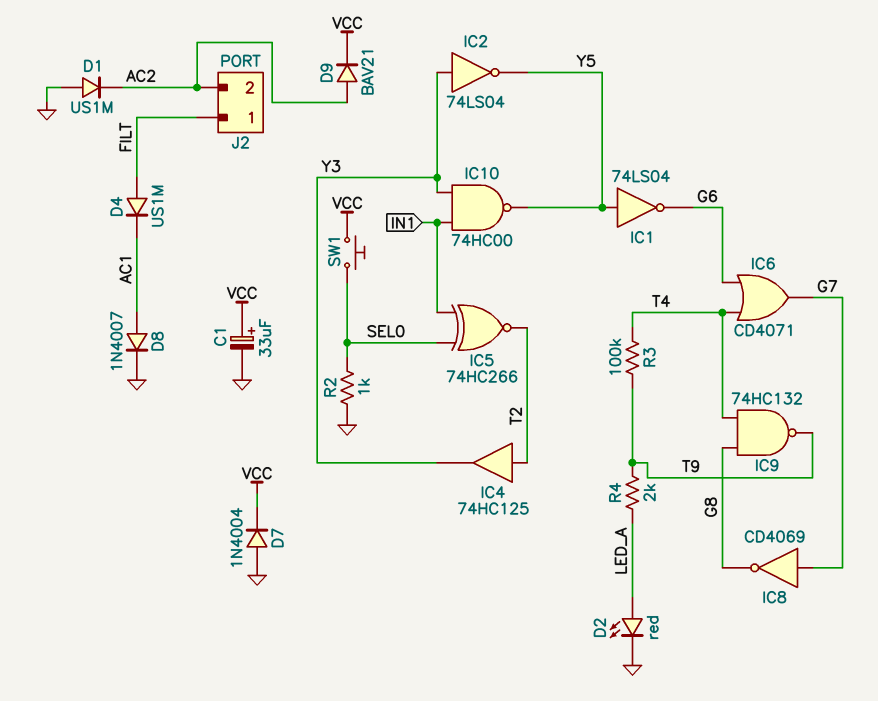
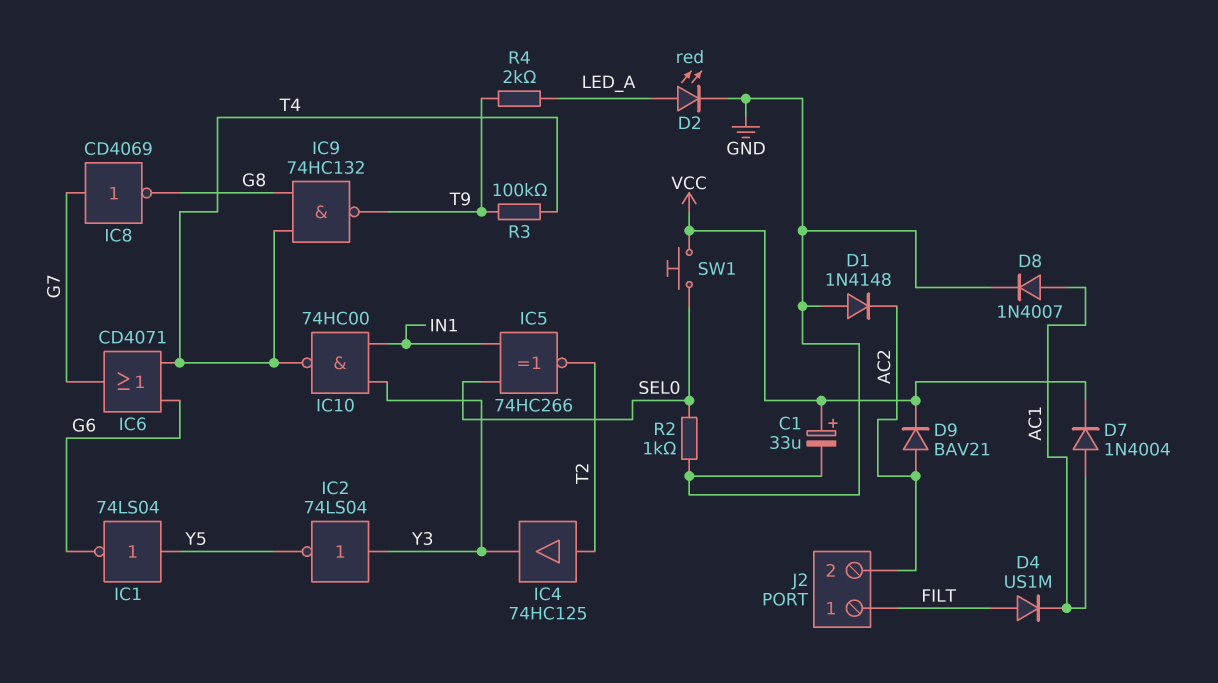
D1: diode US1M (A GND, K AC2) -> diode 1N4148 (A GND, K AC2)
D7: diode 1N4004 (A GND, K VCC) -> diode 1N4004 (A AC1, K VCC)
IC10: NAND 74HC00 (in IN1, in Y3, out Y5) -> NAND 74HC00 (in IN1, in Y3, out T4)

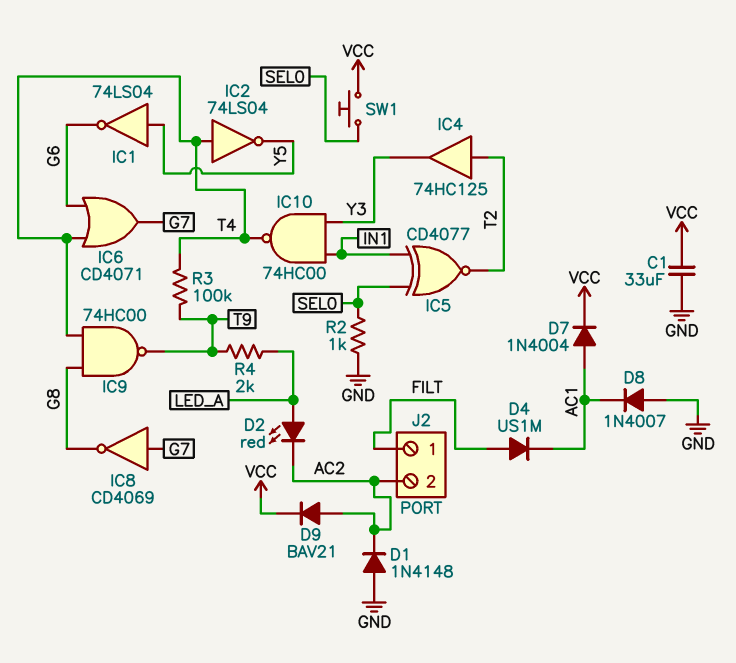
C1: 33uF (plus VCC, minus GND) -> 33uF (GND, VCC)
D2: LED red (A LED_A, K GND) -> LED red (A LED_A, K AC2)
D8: diode 1N4007 (A AC1, K GND) -> diode 1N4007 (A GND, K AC1)
IC2: NOT 74LS04 (in Y3, out Y5) -> NOT 74LS04 (in T4, out Y5)
IC5: XNOR 74HC266 (in IN1, in SEL0, out T2) -> XNOR CD4077 (in IN1, in SEL0, out T2)
IC9: NAND 74HC132 (in G8, in T4, out T9) -> NAND 74HC00 (in G8, in T4, out T9)

